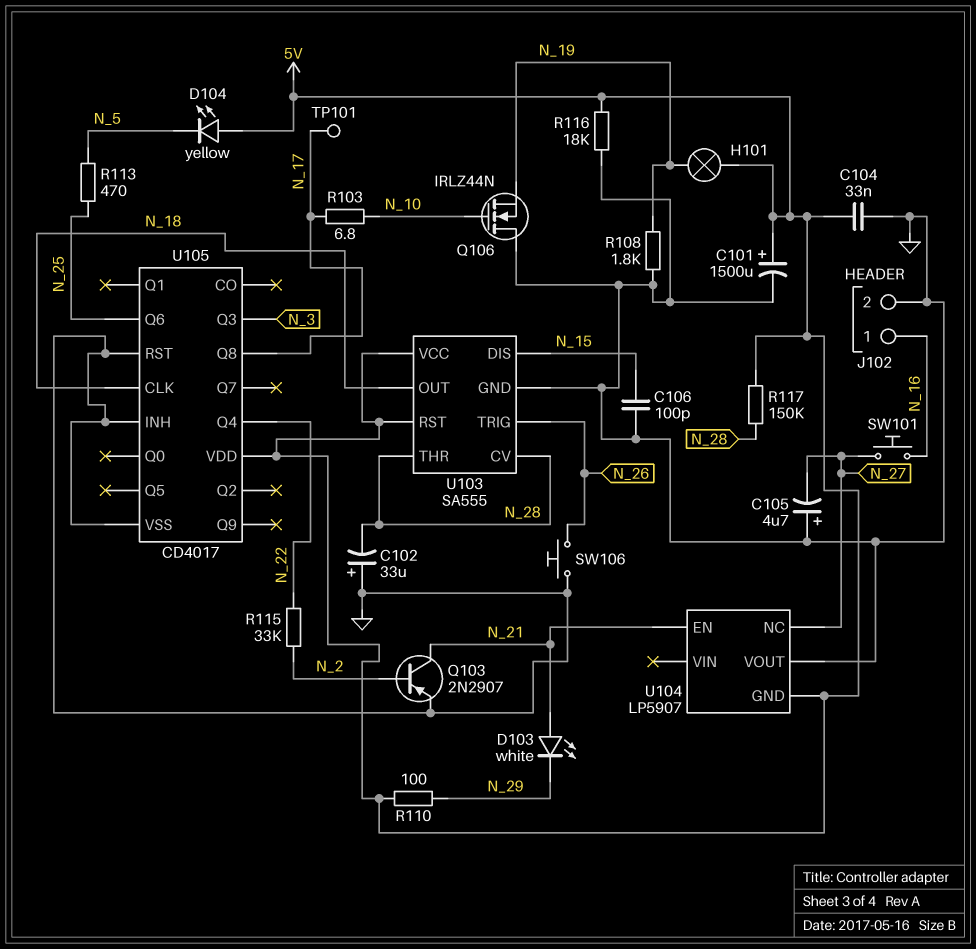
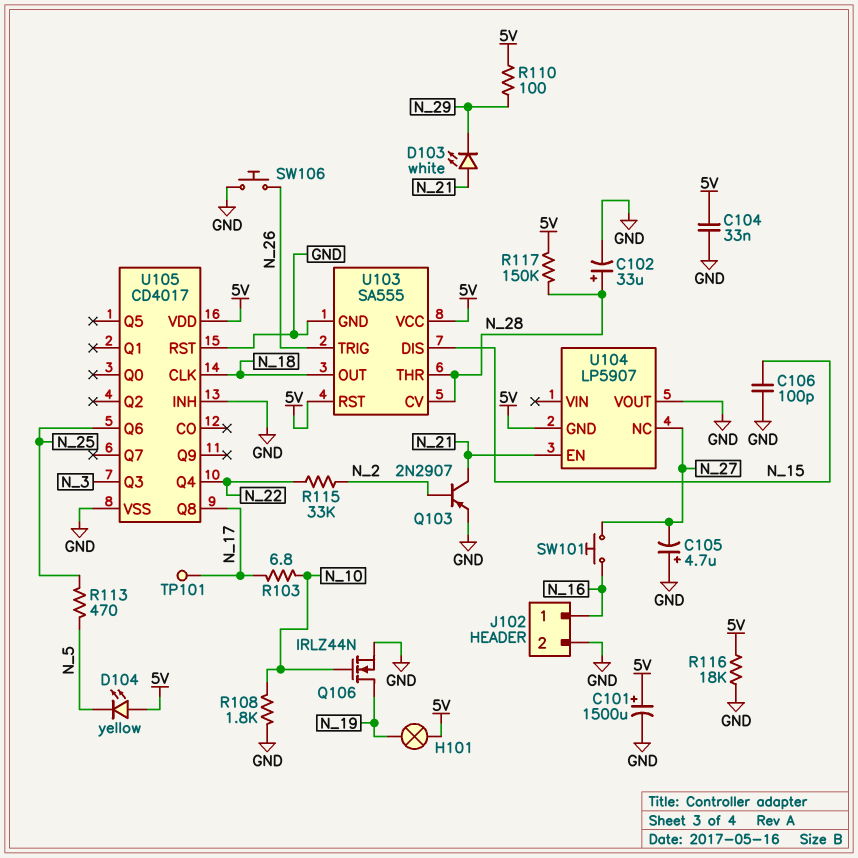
C102: 33uF (plus GND, minus N_28) -> 33uF (plus N_28, minus GND)
Q106: NMOS IRLZ44N (G N_10, D GND, S N_19) -> NMOS IRLZ44N (G N_10, D N_19, S GND)
R108: 1.8k (GND, N_19) -> 1.8k (GND, N_10)

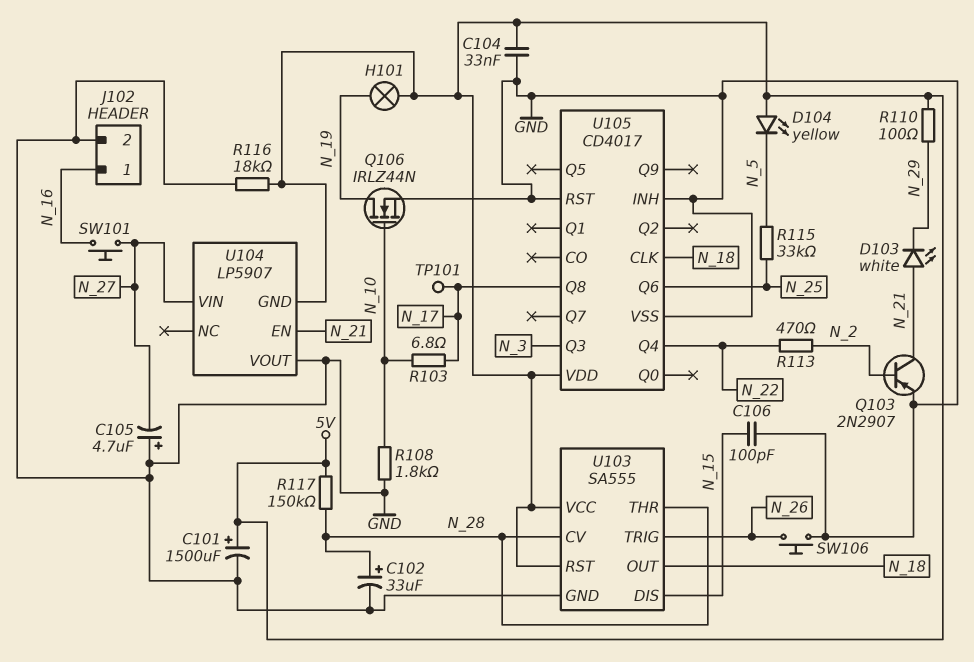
R113: 470 (N_5, N_25) -> 470 (N_2, N_22)
R115: 33k (N_2, N_22) -> 33k (N_5, N_25)
U104 pin NC: N_27 -> none
U104 pin VIN: none -> N_27

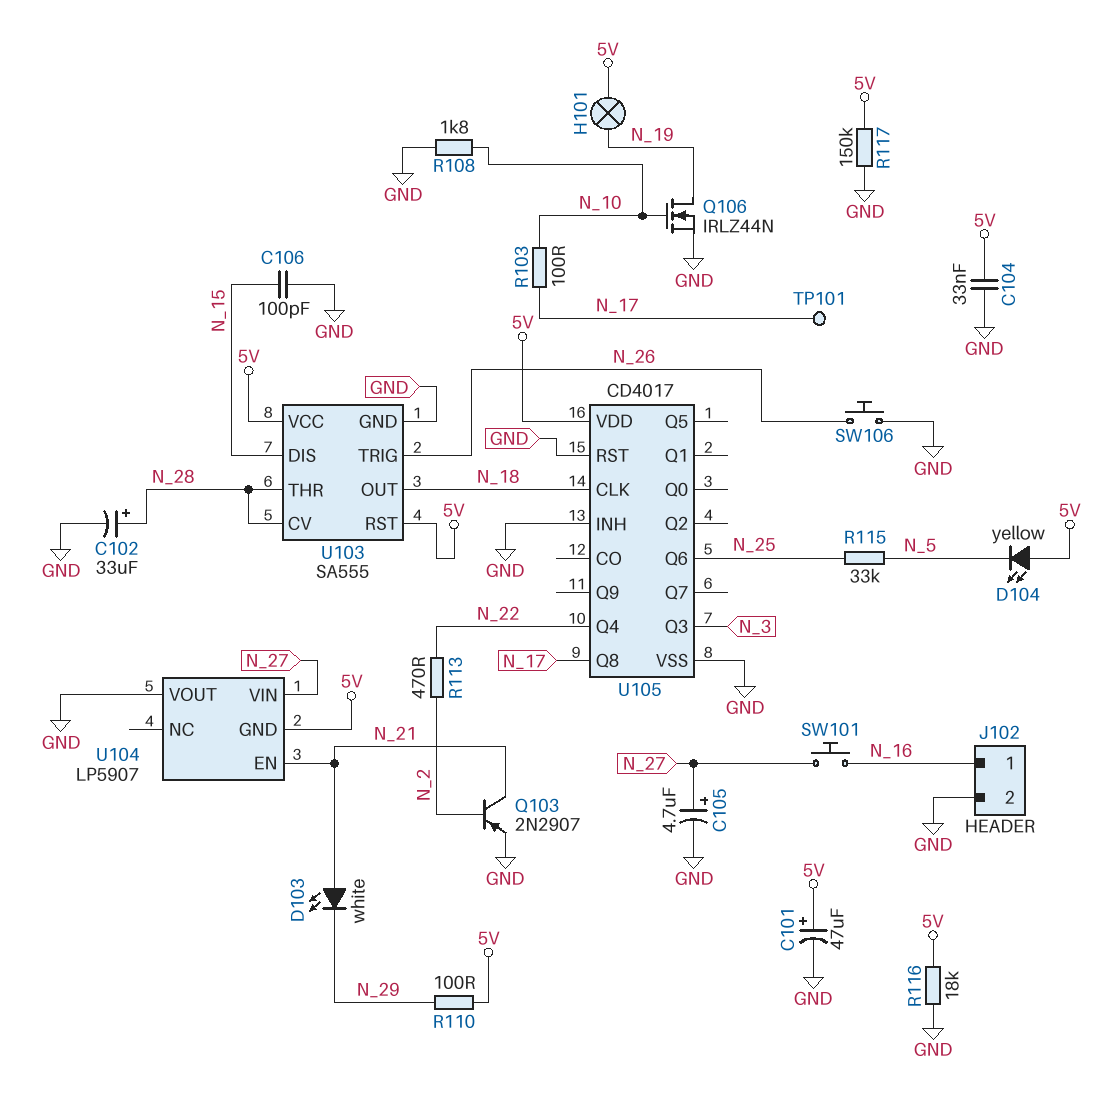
C101: 1500uF (plus 5V, minus GND) -> 47uF (plus 5V, minus GND)
C105: 4.7uF (plus GND, minus N_27) -> 4.7uF (plus N_27, minus GND)
R103: 6.8 (N_10, N_17) -> 100 (N_10, N_17)
R117: 150k (5V, N_28) -> 150k (5V, GND)

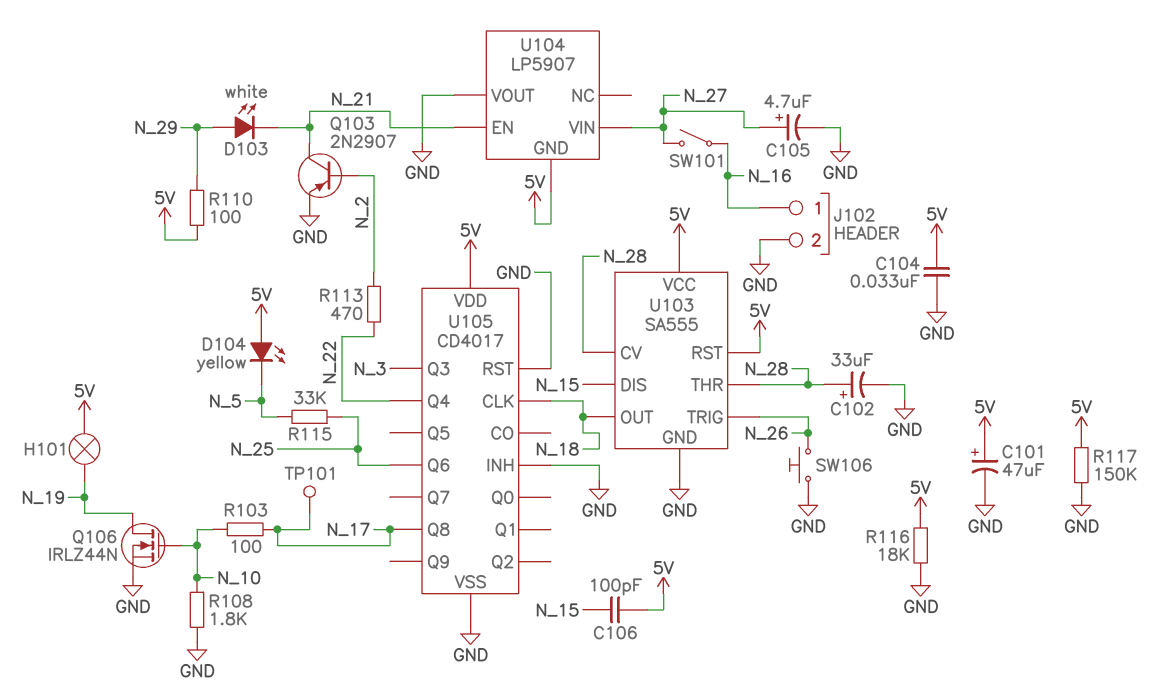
C106: 100pF (GND, N_15) -> 100pF (5V, N_15)
D103: LED white (A N_21, K N_29) -> LED white (A N_29, K N_21)
SW101: button (N_16, N_27) -> switch (N_16, N_27)

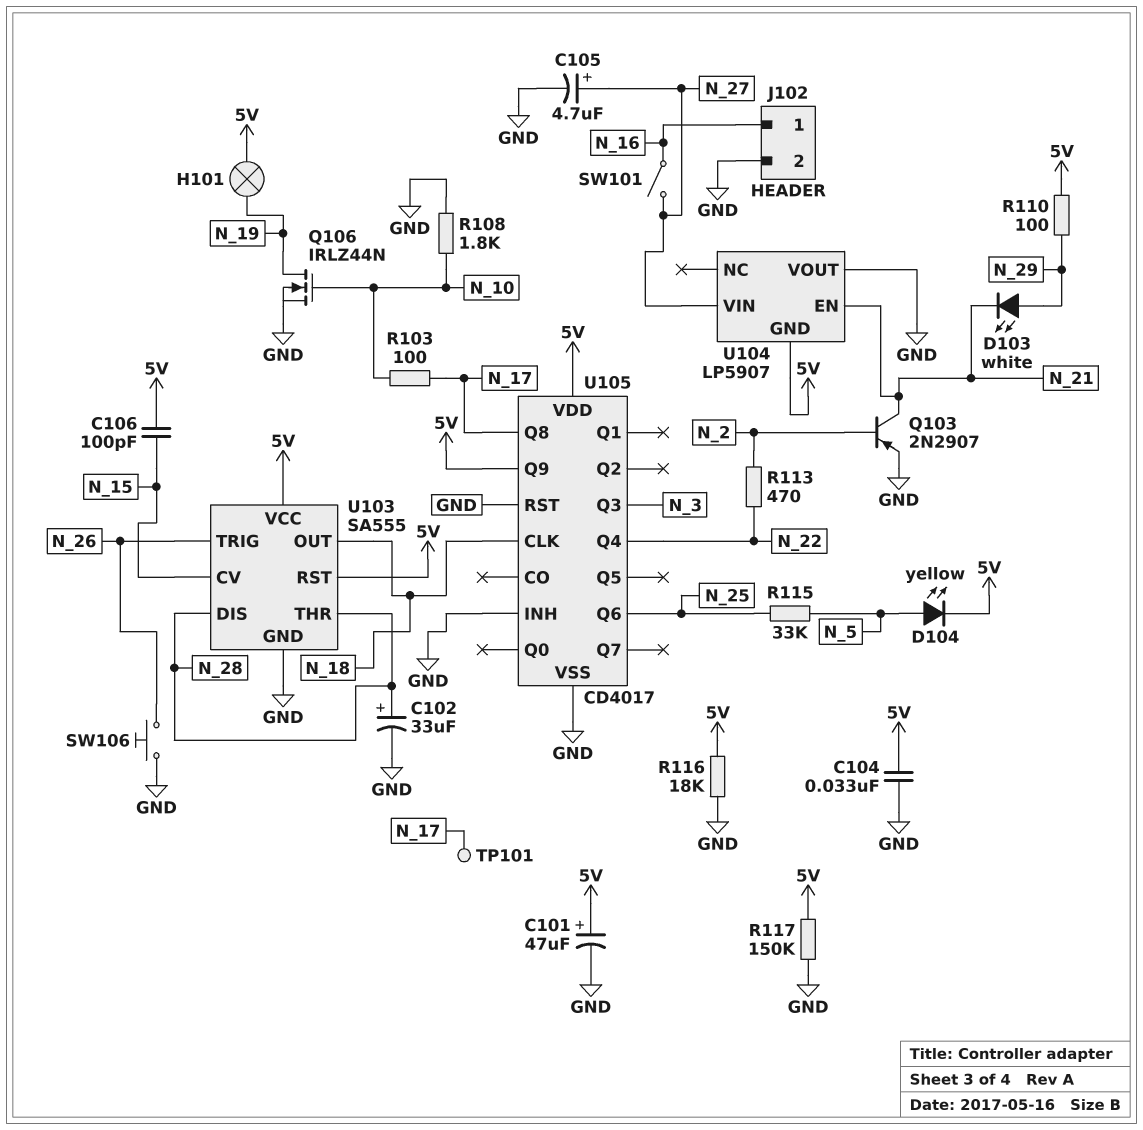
D104: LED yellow (A 5V, K N_5) -> LED yellow (A N_5, K 5V)
U103 pin CV: N_28 -> N_15
U103 pin DIS: N_15 -> N_28
U105 pin Q9: none -> 5V

